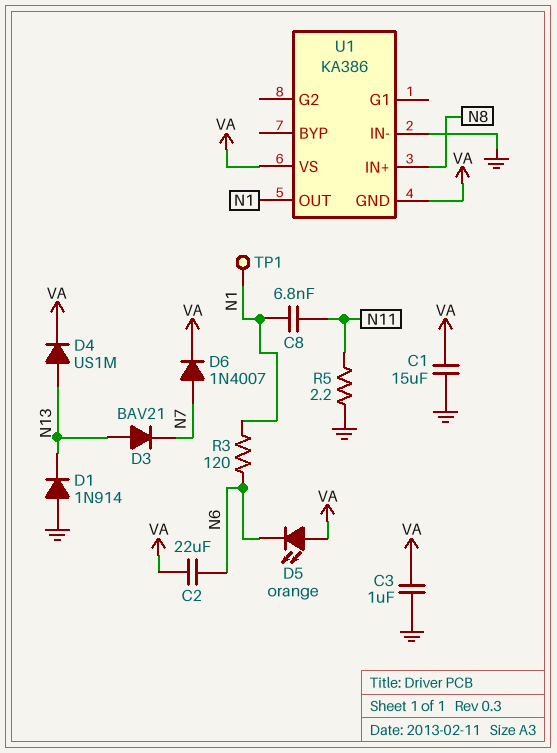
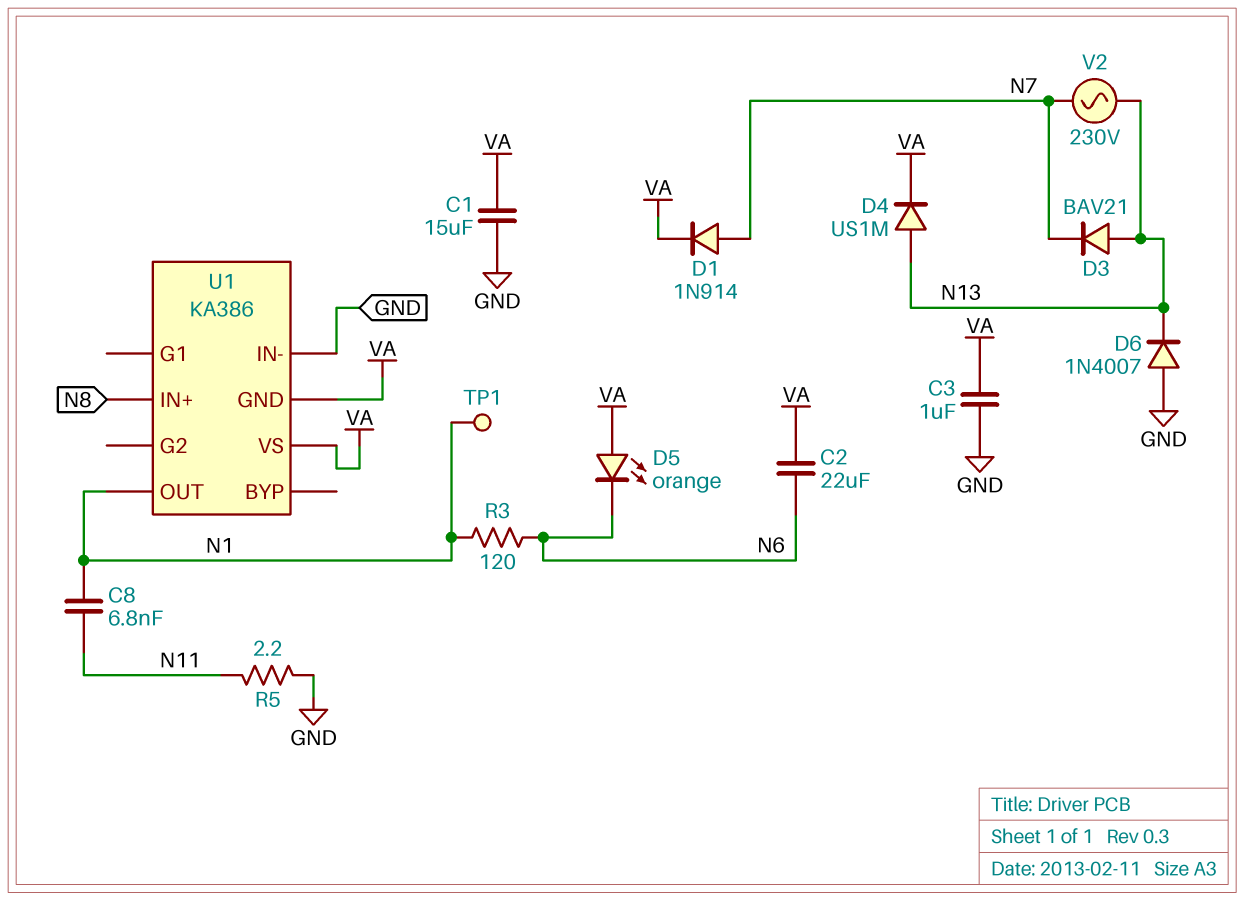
D1: diode 1N914 (A GND, K N13) -> diode 1N914 (A N7, K VA)
D6: diode 1N4007 (A N7, K VA) -> diode 1N4007 (A GND, K N13)
V2: none -> AC 230V (N7, N13)

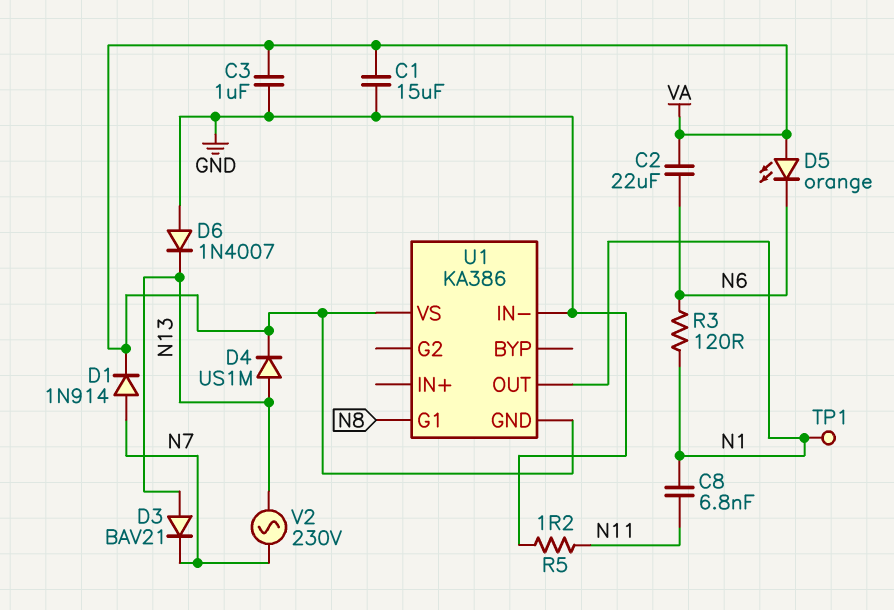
R5: 2.2 (GND, N11) -> 1.2 (GND, N11)
U1 pin G1: none -> N8
U1 pin IN+: N8 -> none

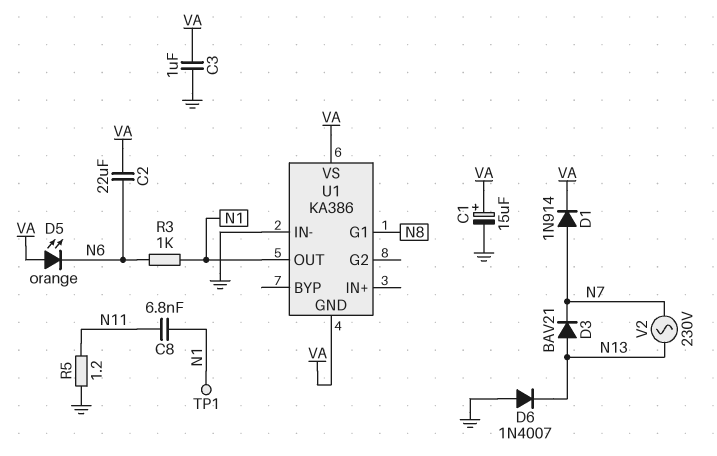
C1: 15uF (GND, VA) -> 15uF (plus VA, minus GND)
D4: diode US1M (A N13, K VA) -> none
R3: 120 (N1, N6) -> 1k (N1, N6)

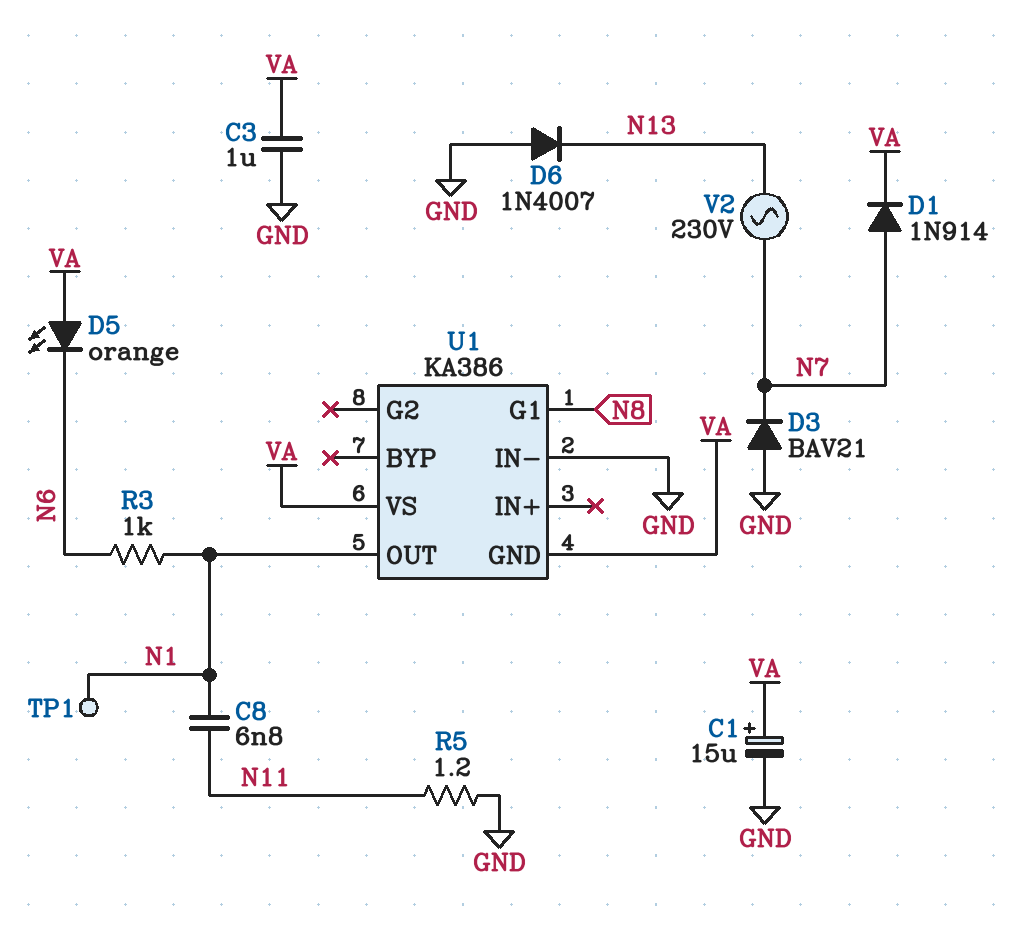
C2: 22uF (N6, VA) -> none
D3: diode BAV21 (A N13, K N7) -> diode BAV21 (A GND, K N7)

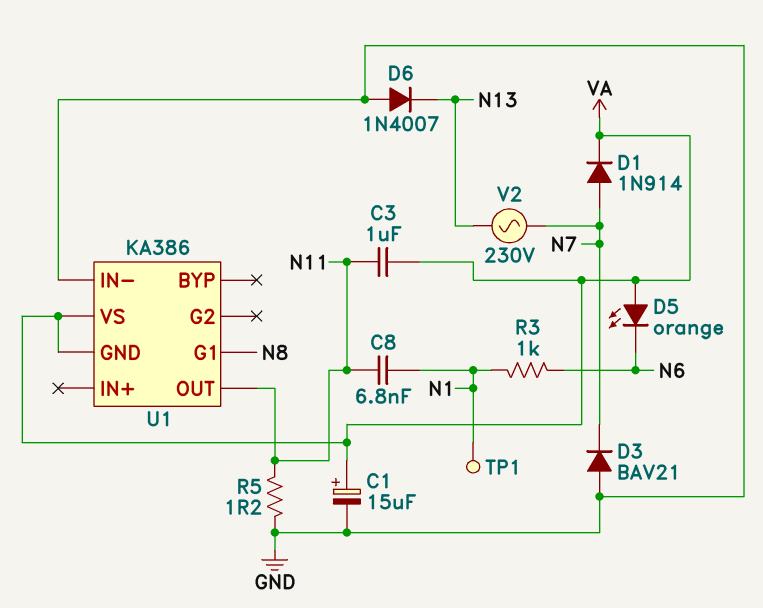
C3: 1uF (GND, VA) -> 1uF (N11, VA)
U1 pin OUT: N1 -> N11

